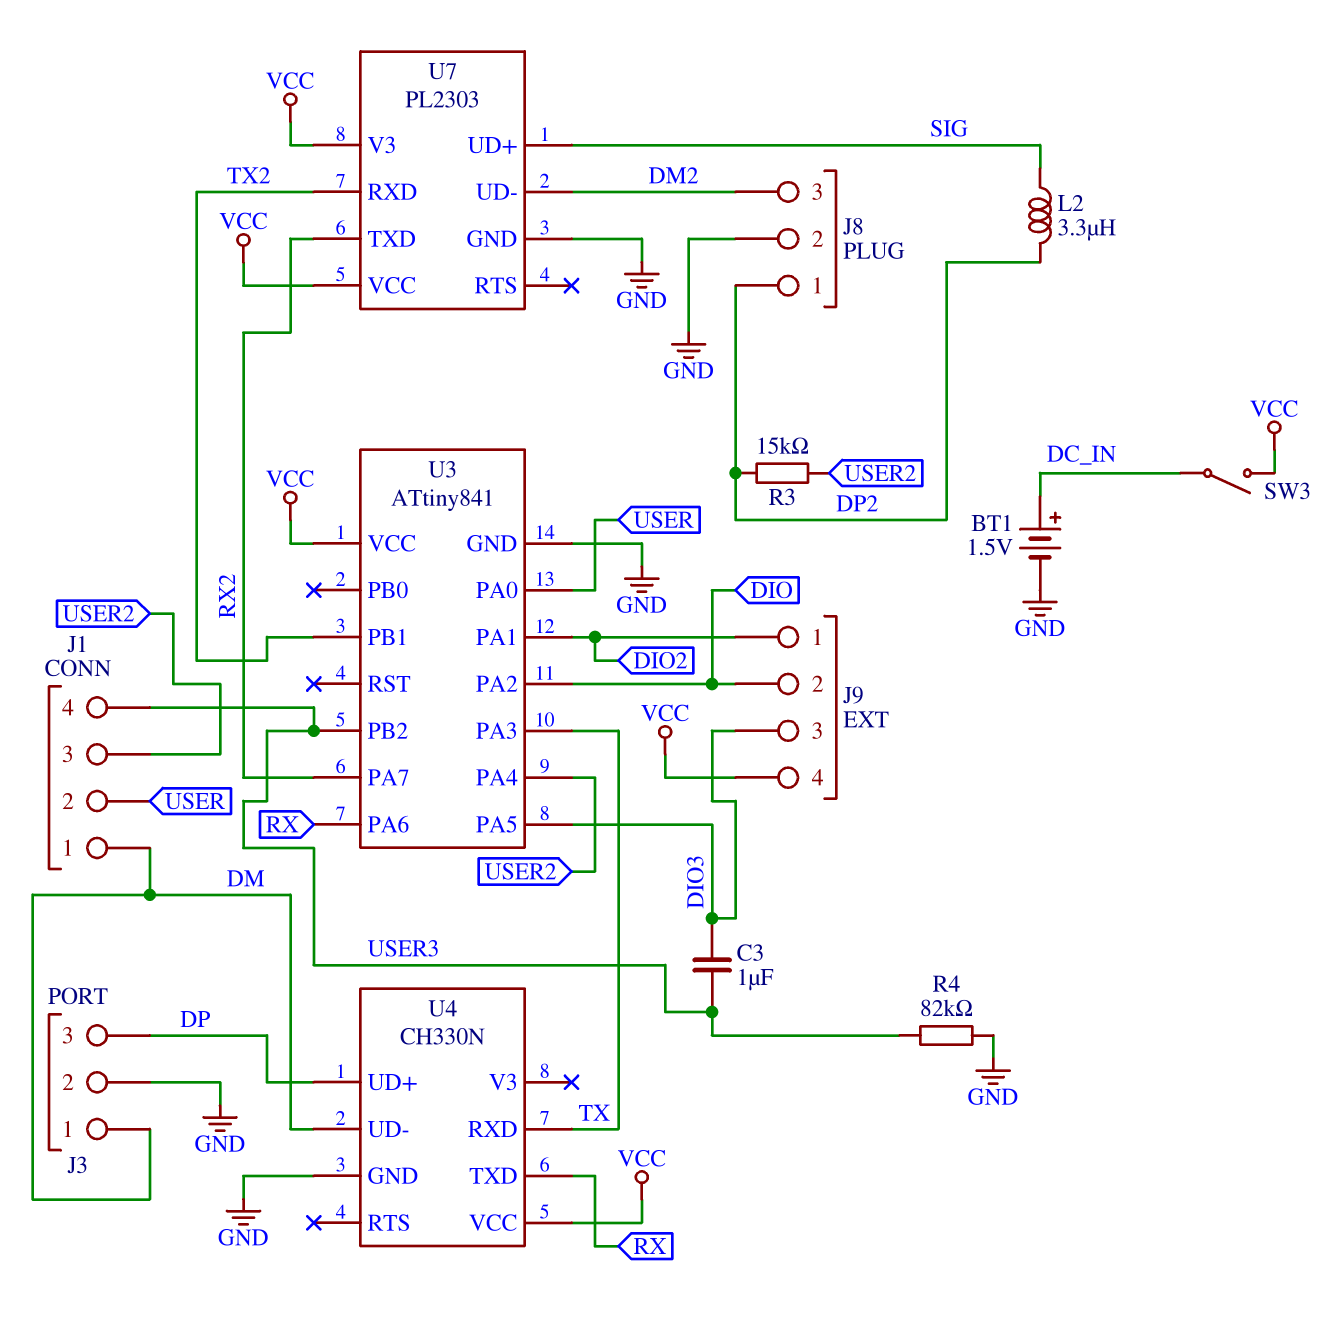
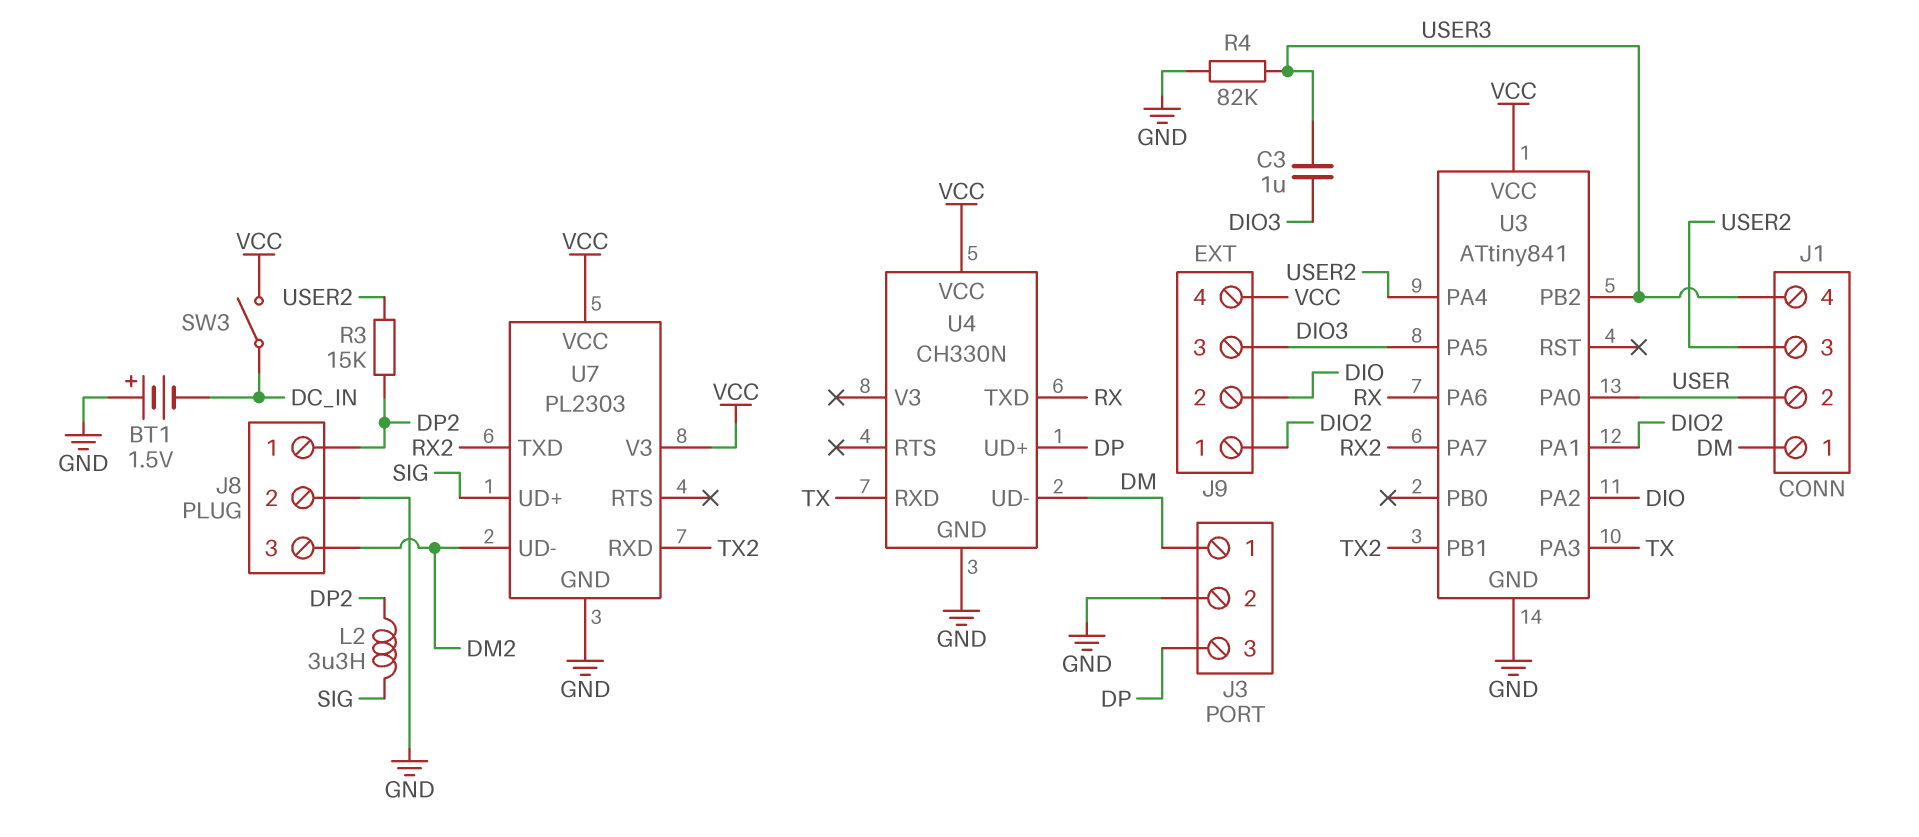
BT1: 1.5V (plus DC_IN, minus GND) -> 1.5V (plus GND, minus DC_IN)

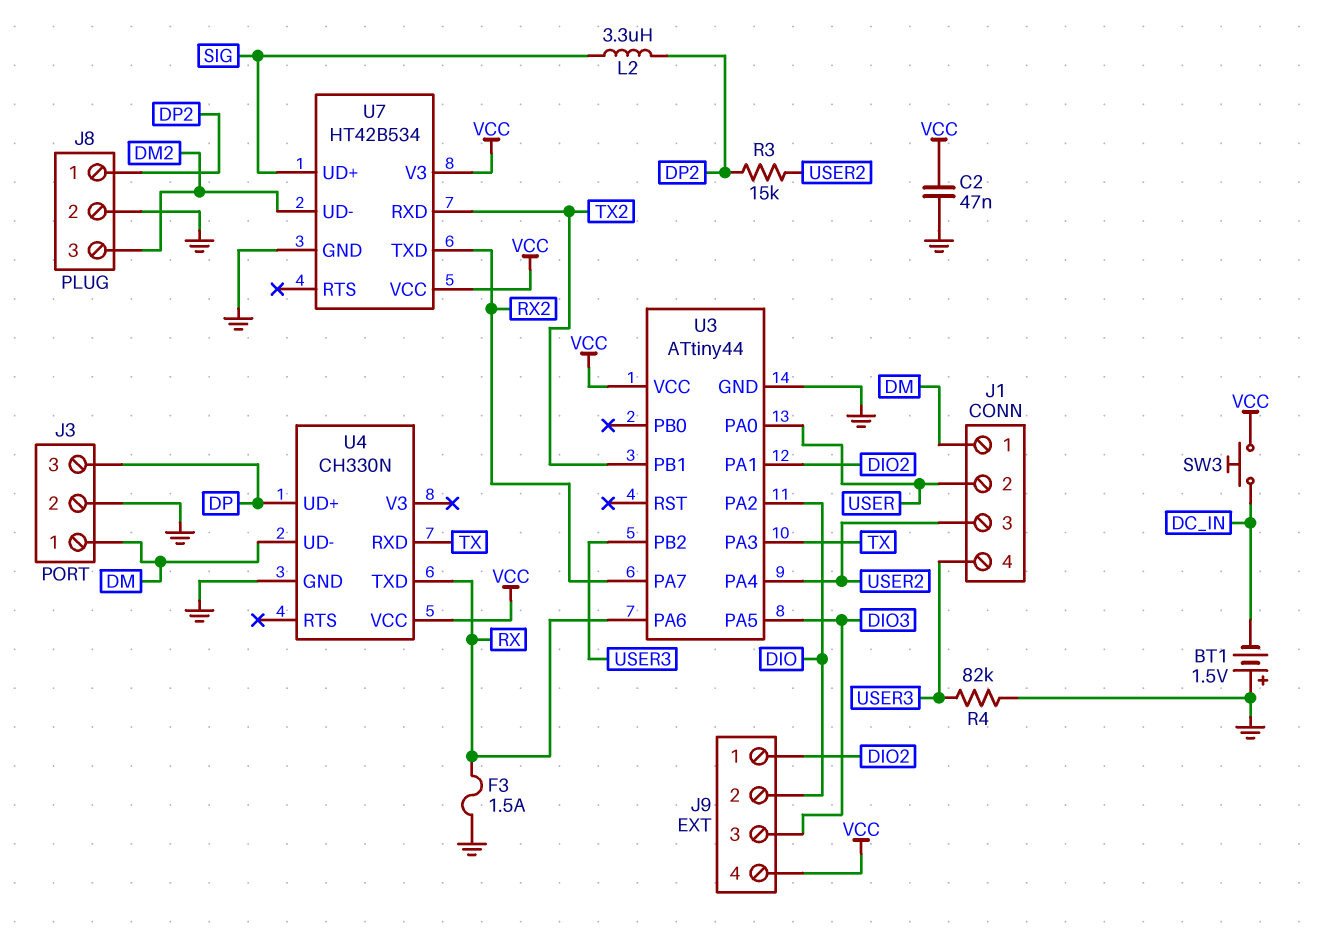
C2: none -> 47nF (GND, VCC)
C3: 1uF (DIO3, USER3) -> none
F3: none -> 1.5A (GND, RX)
SW3: switch (DC_IN, VCC) -> button (DC_IN, VCC)
U3: ATtiny841 -> ATtiny44
U7: PL2303 -> HT42B534

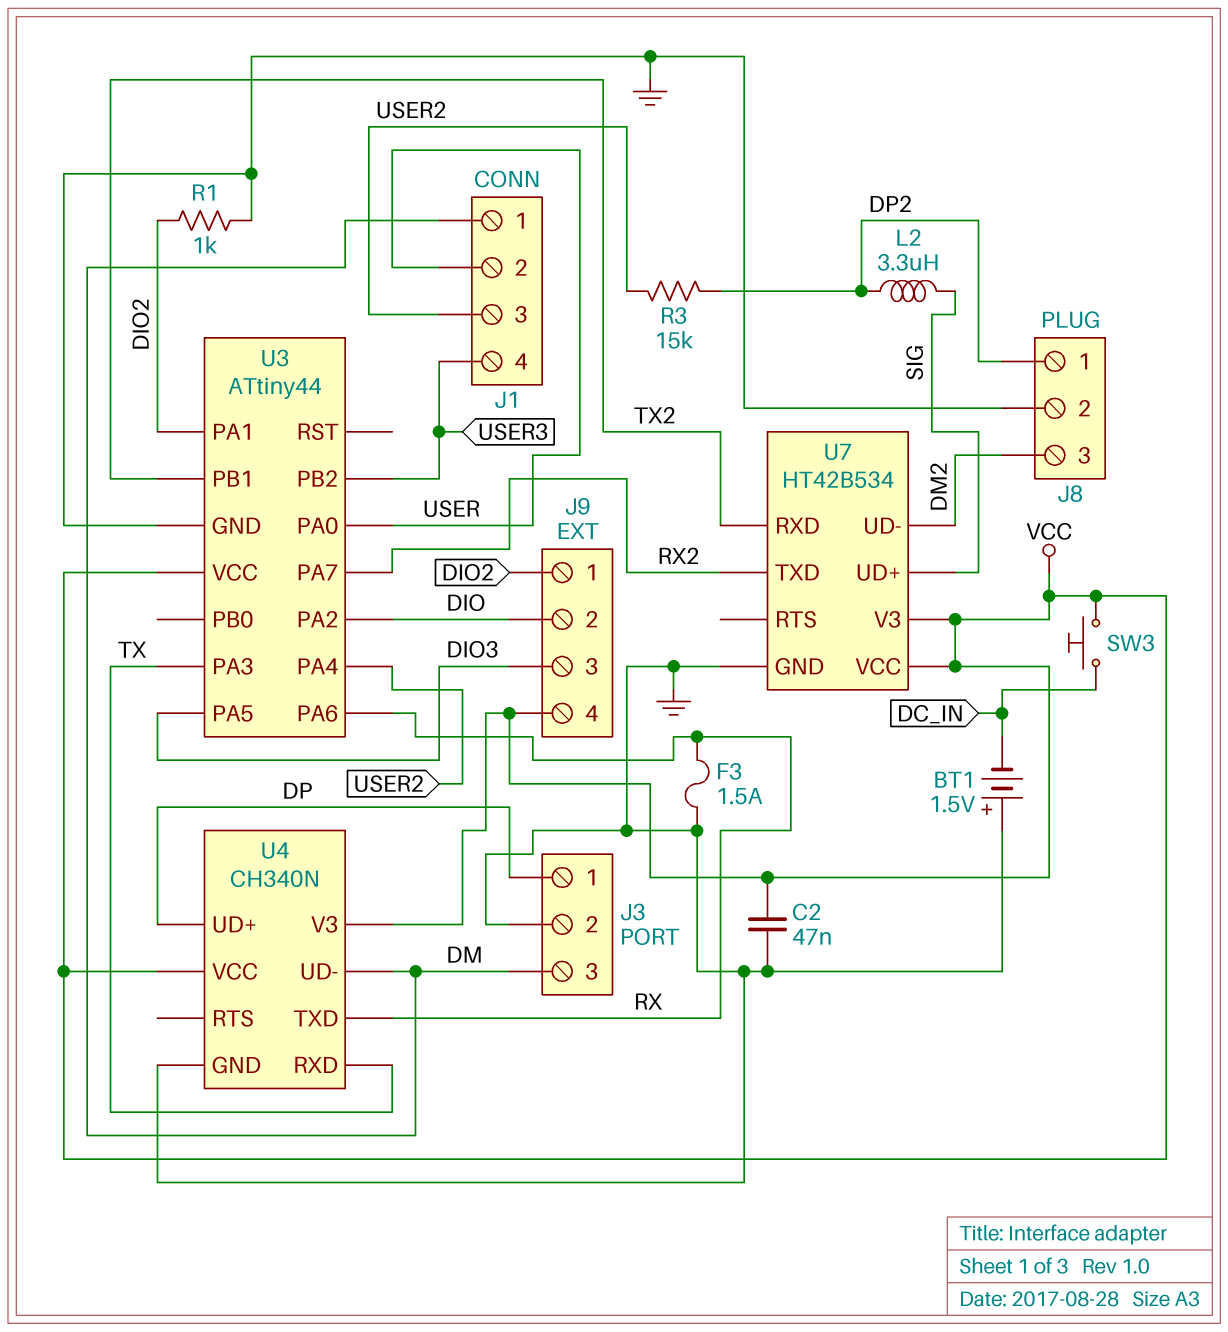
J3 pin 1: DM -> DP
J3 pin 3: DP -> DM
R1: none -> 1k (DIO2, GND)
R4: 82k (GND, USER3) -> none
U4: CH330N -> CH340N
U4 pin V3: none -> VCC

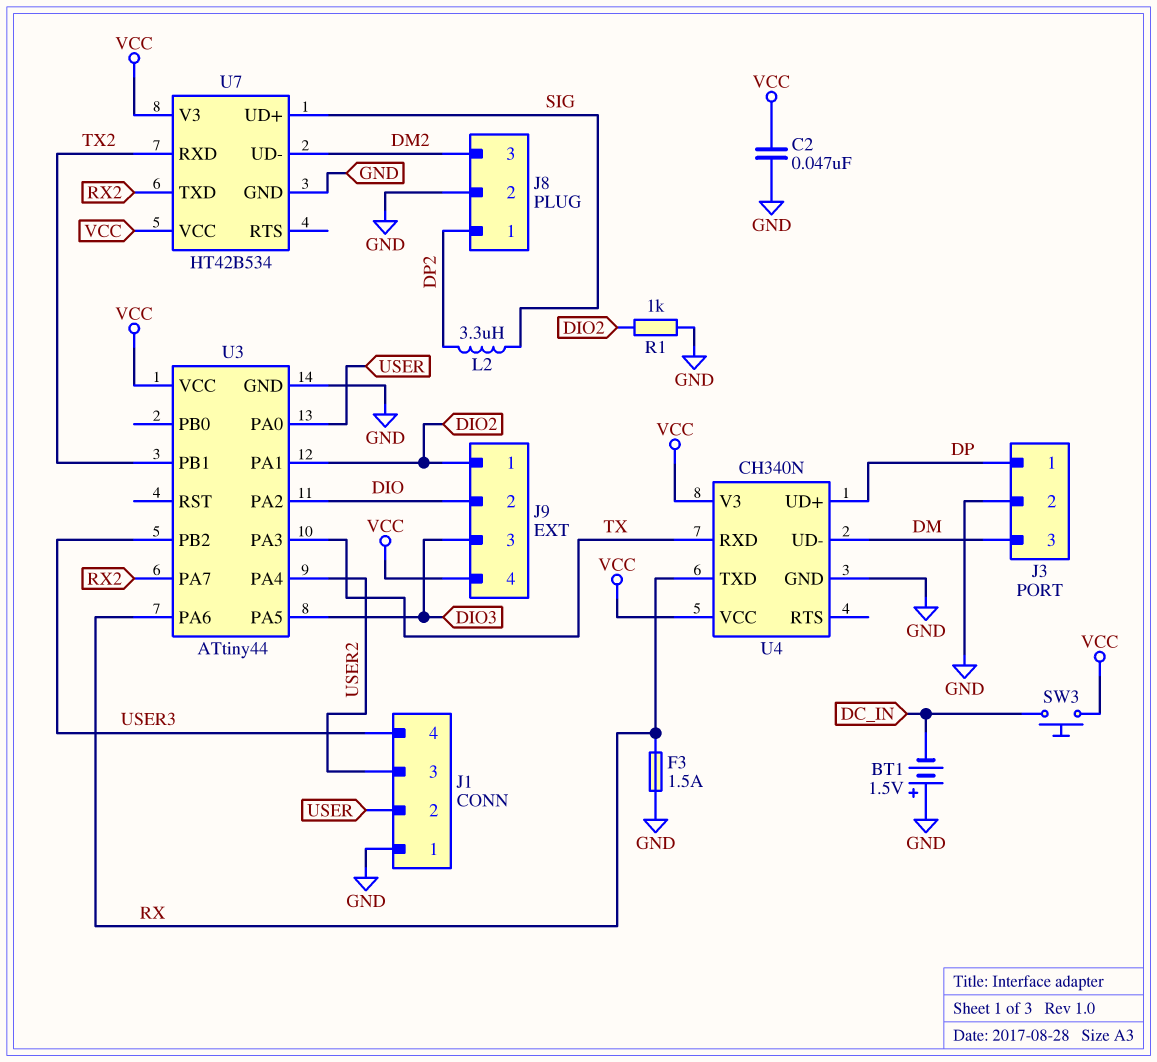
J1 pin 1: DM -> GND
R3: 15k (DP2, USER2) -> none

